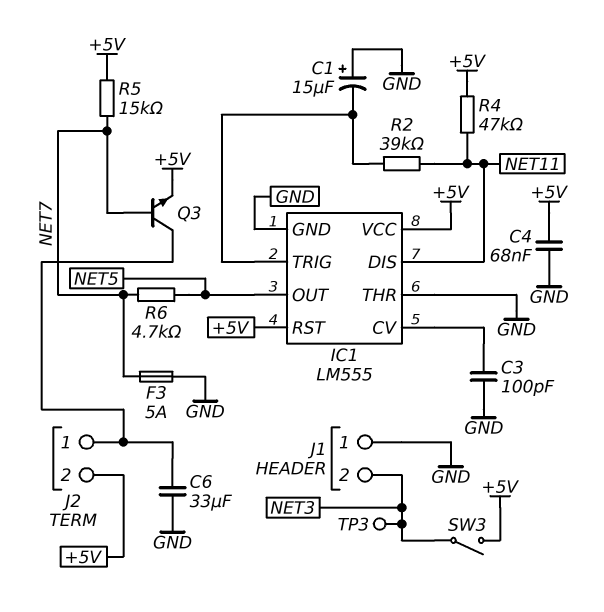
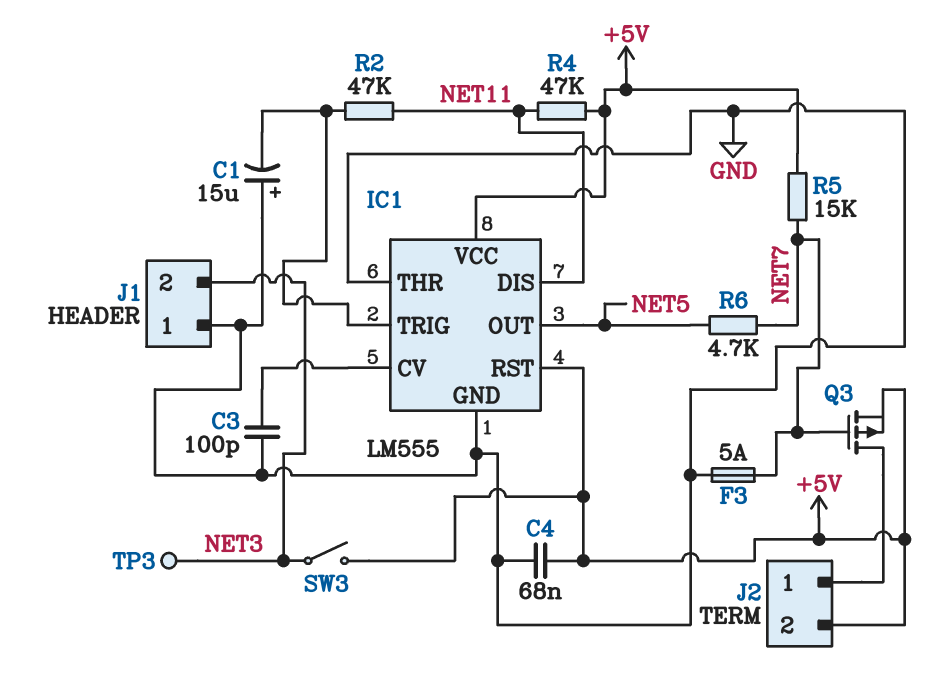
C6: 33uF (GND, J2/1) -> none
Q3: NPN (B NET7, C J2/1, E +5V) -> PMOS (G NET7, D J2/1, S +5V)
R2: 39k (IC1/TRIG, NET11) -> 47k (IC1/TRIG, NET11)

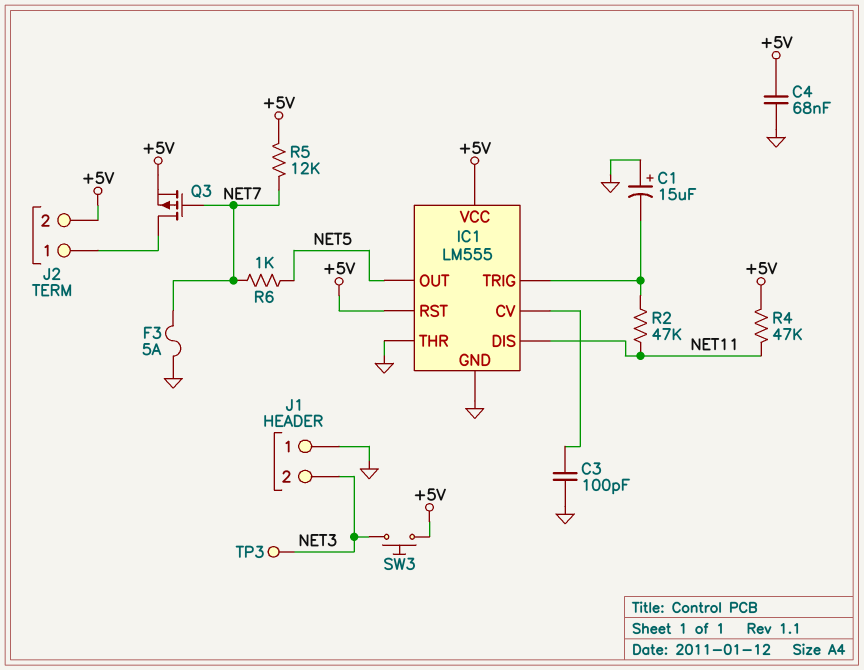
R5: 15k (+5V, NET7) -> 12k (+5V, NET7)
R6: 4.7k (NET5, NET7) -> 1k (NET5, NET7)
SW3: switch (+5V, NET3) -> button (+5V, NET3)

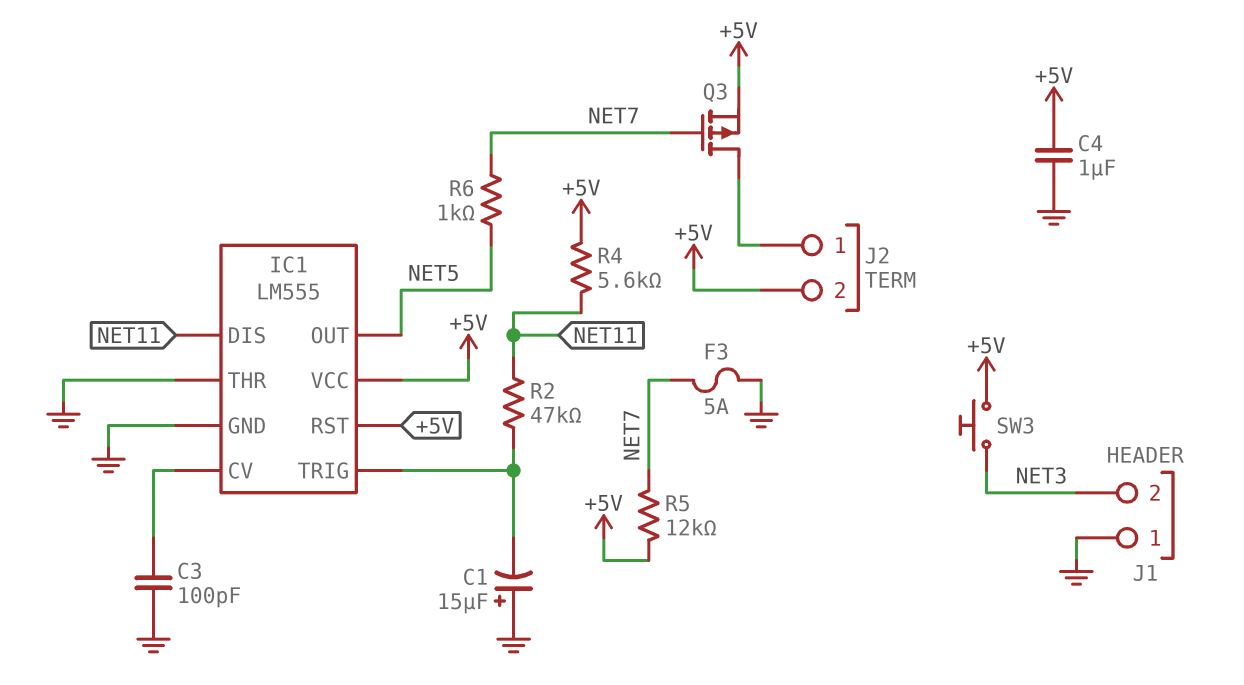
C4: 68nF (+5V, GND) -> 1uF (+5V, GND)
R4: 47k (+5V, NET11) -> 5.6k (+5V, NET11)
TP3: test point (NET3) -> none

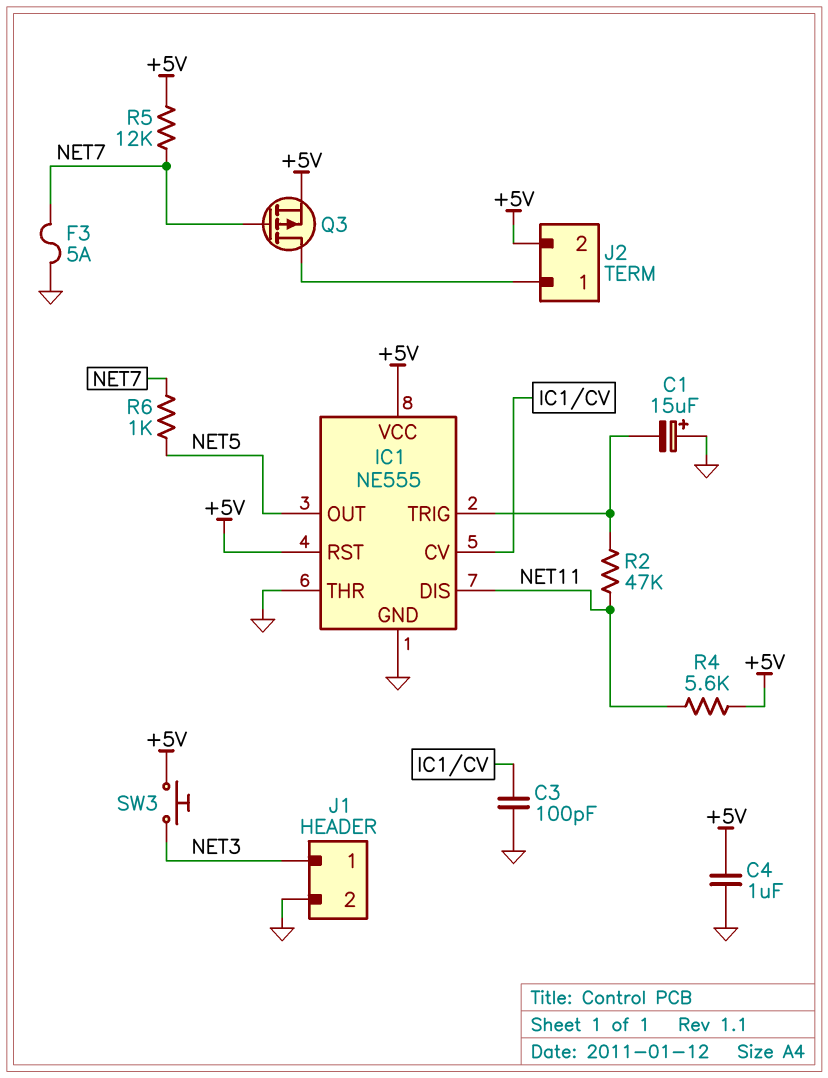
IC1: LM555 -> NE555
J1 pin 1: GND -> NET3
J1 pin 2: NET3 -> GND

